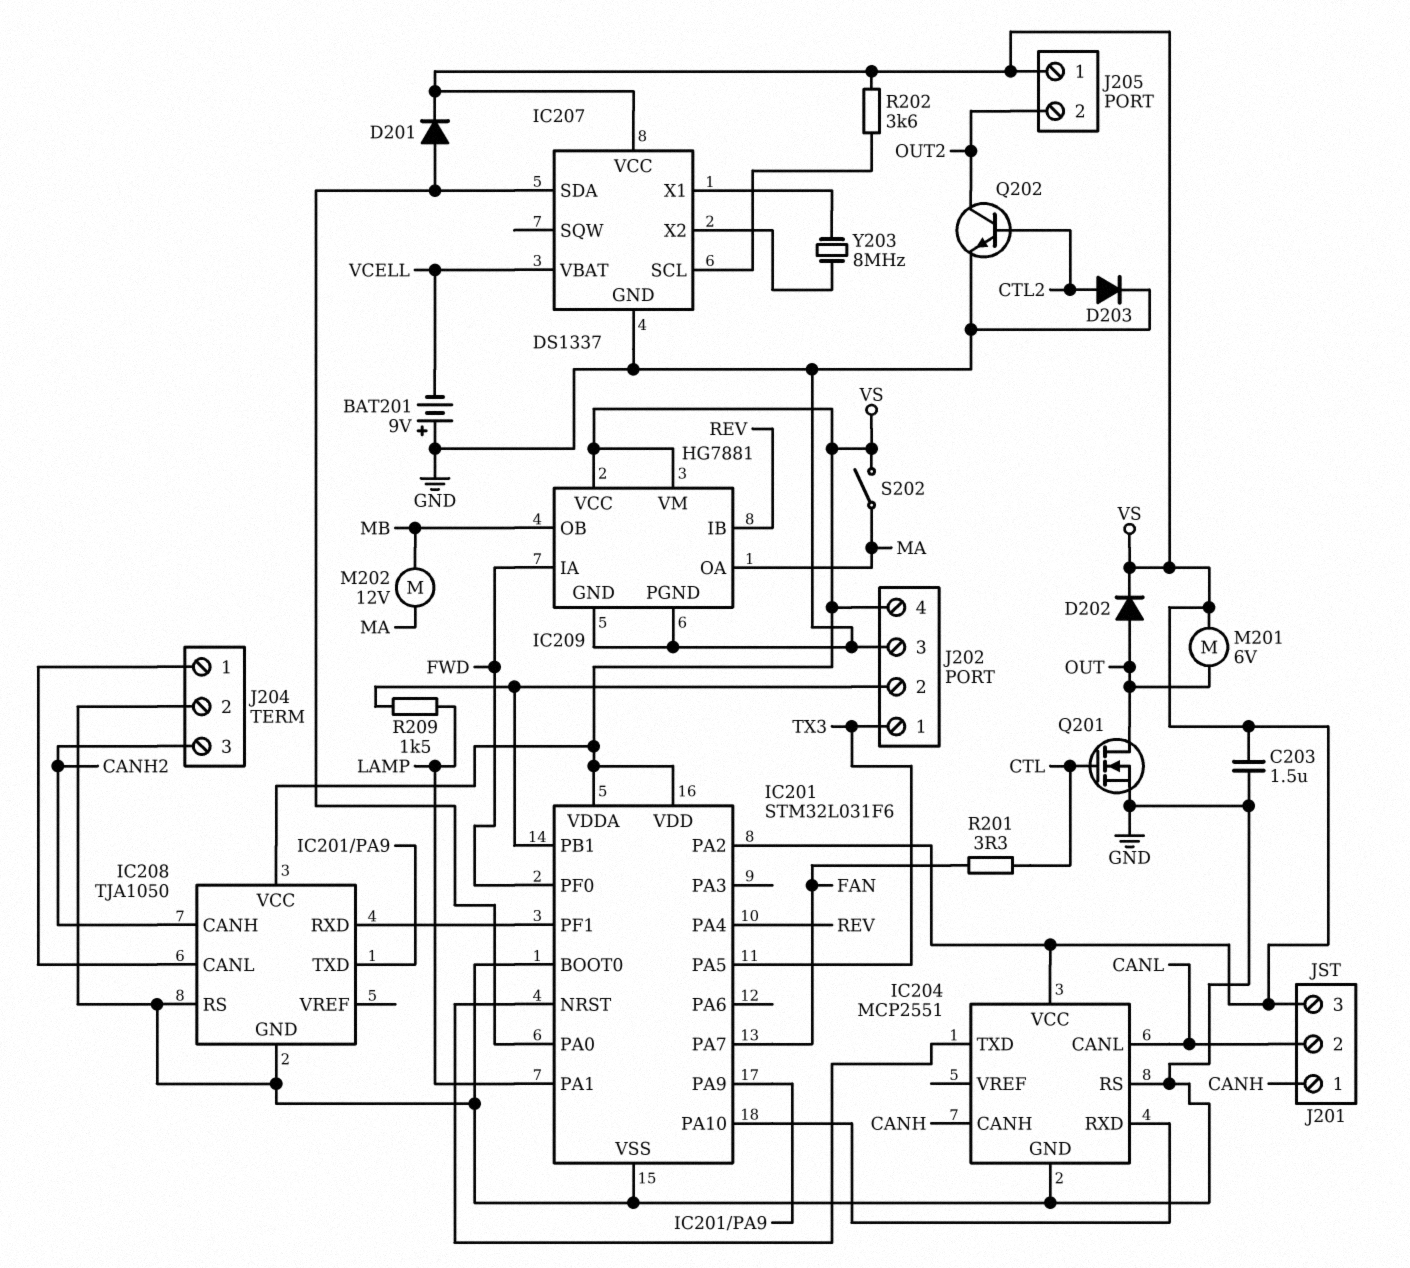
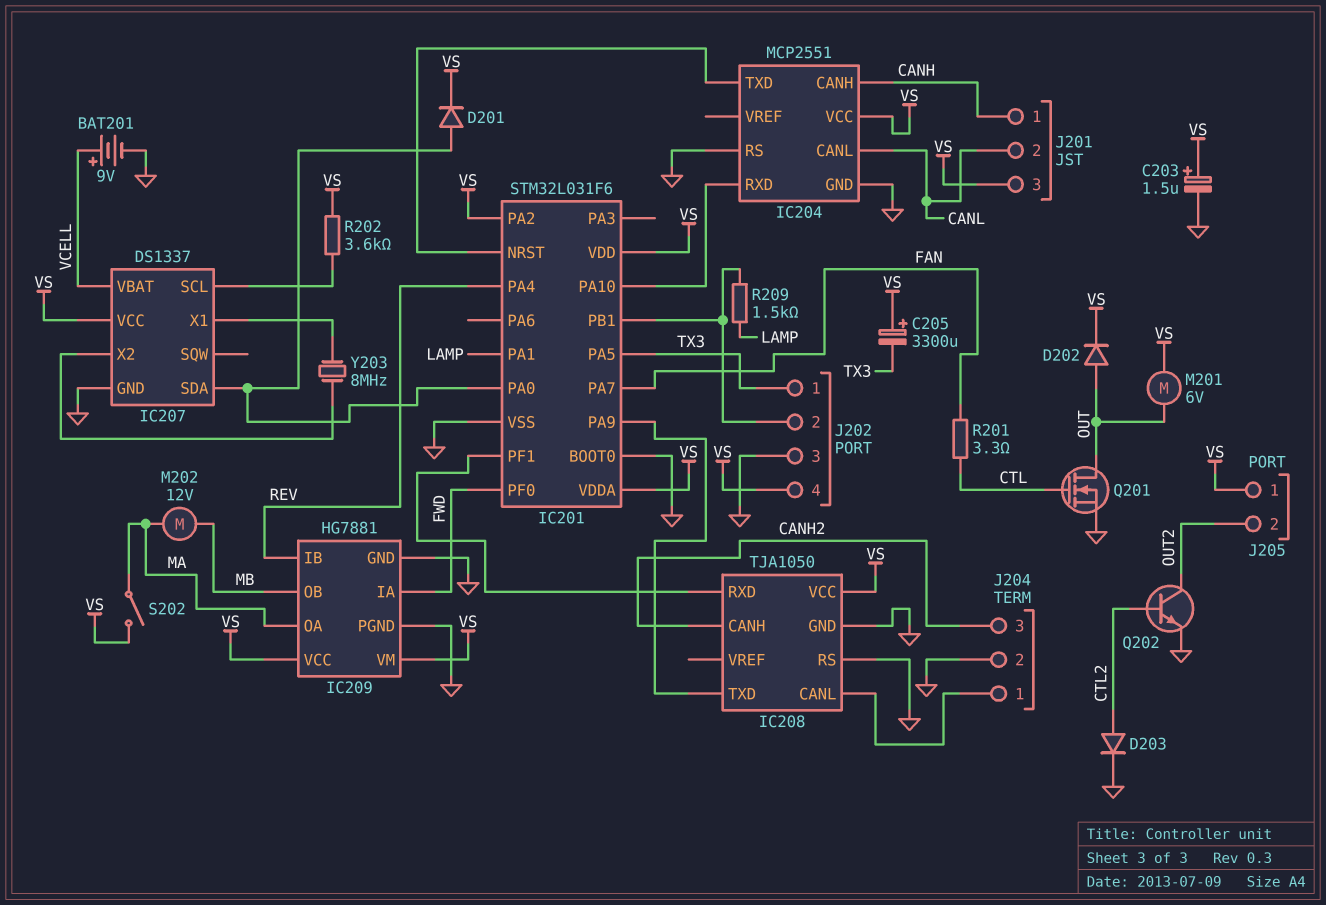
BAT201: 9V (plus GND, minus VCELL) -> 9V (plus VCELL, minus GND)
C203: 1.5uF (GND, VS) -> 1.5uF (plus VS, minus GND)
C205: none -> 3300uF (plus VS, minus TX3)

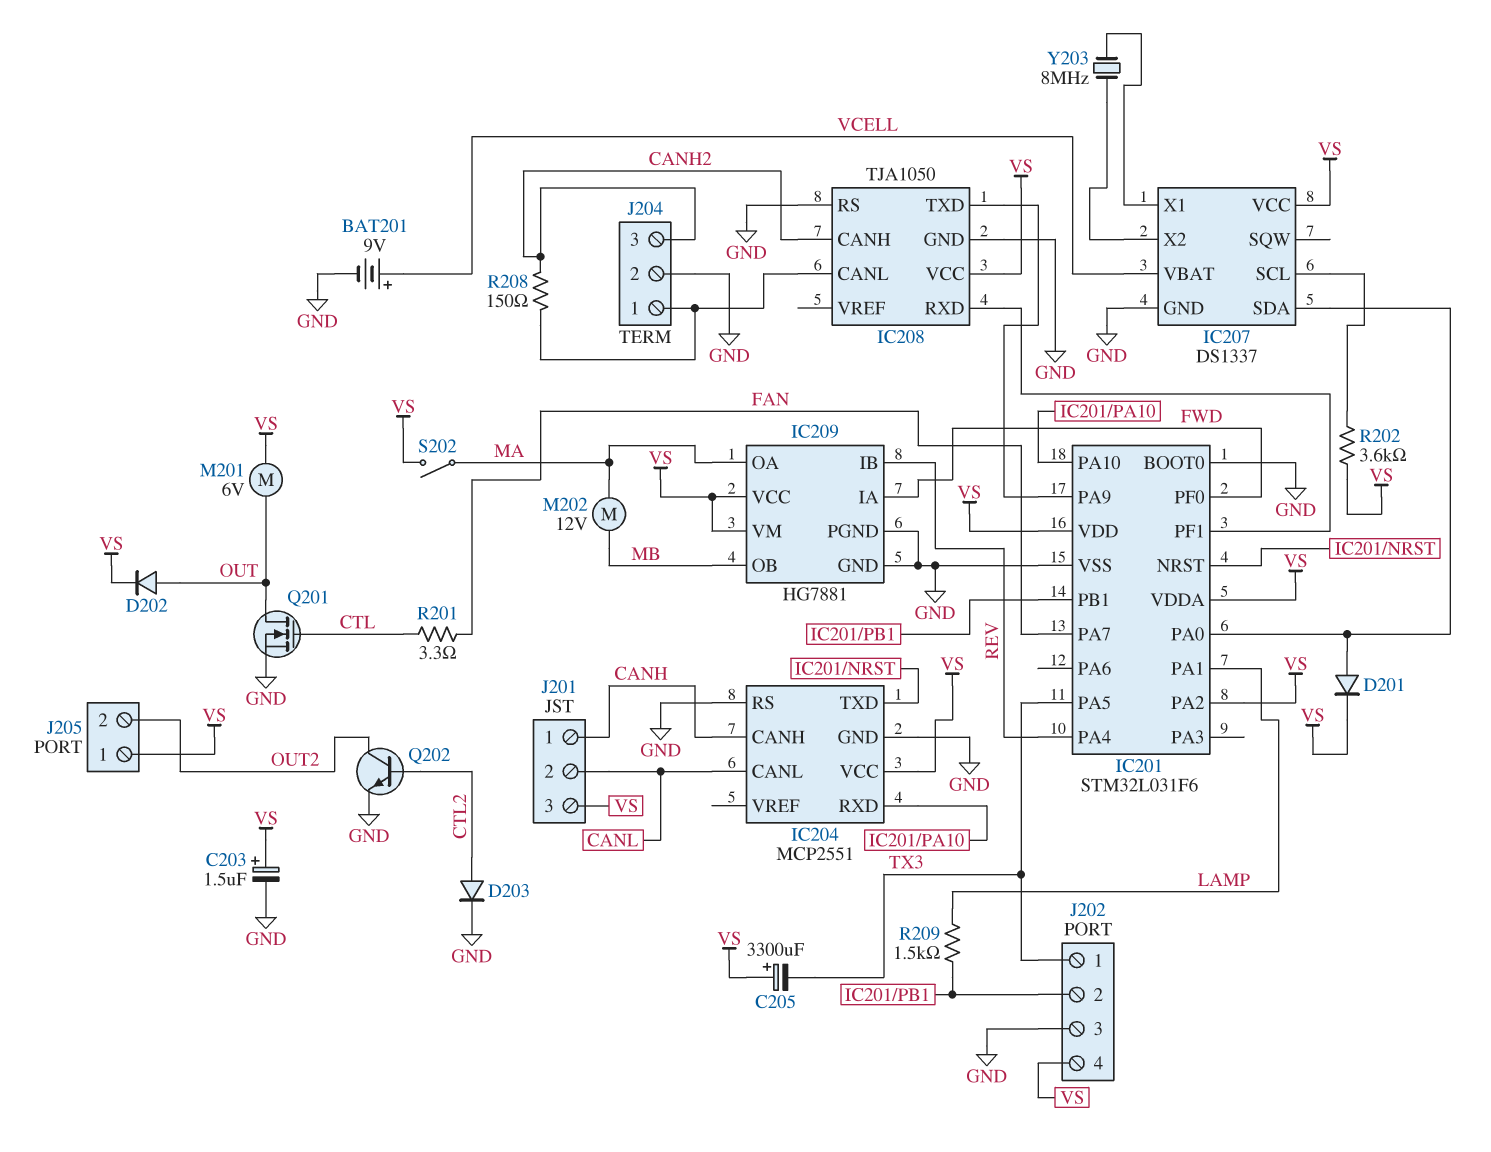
R208: none -> 150 (CANH2, IC208/CANL)

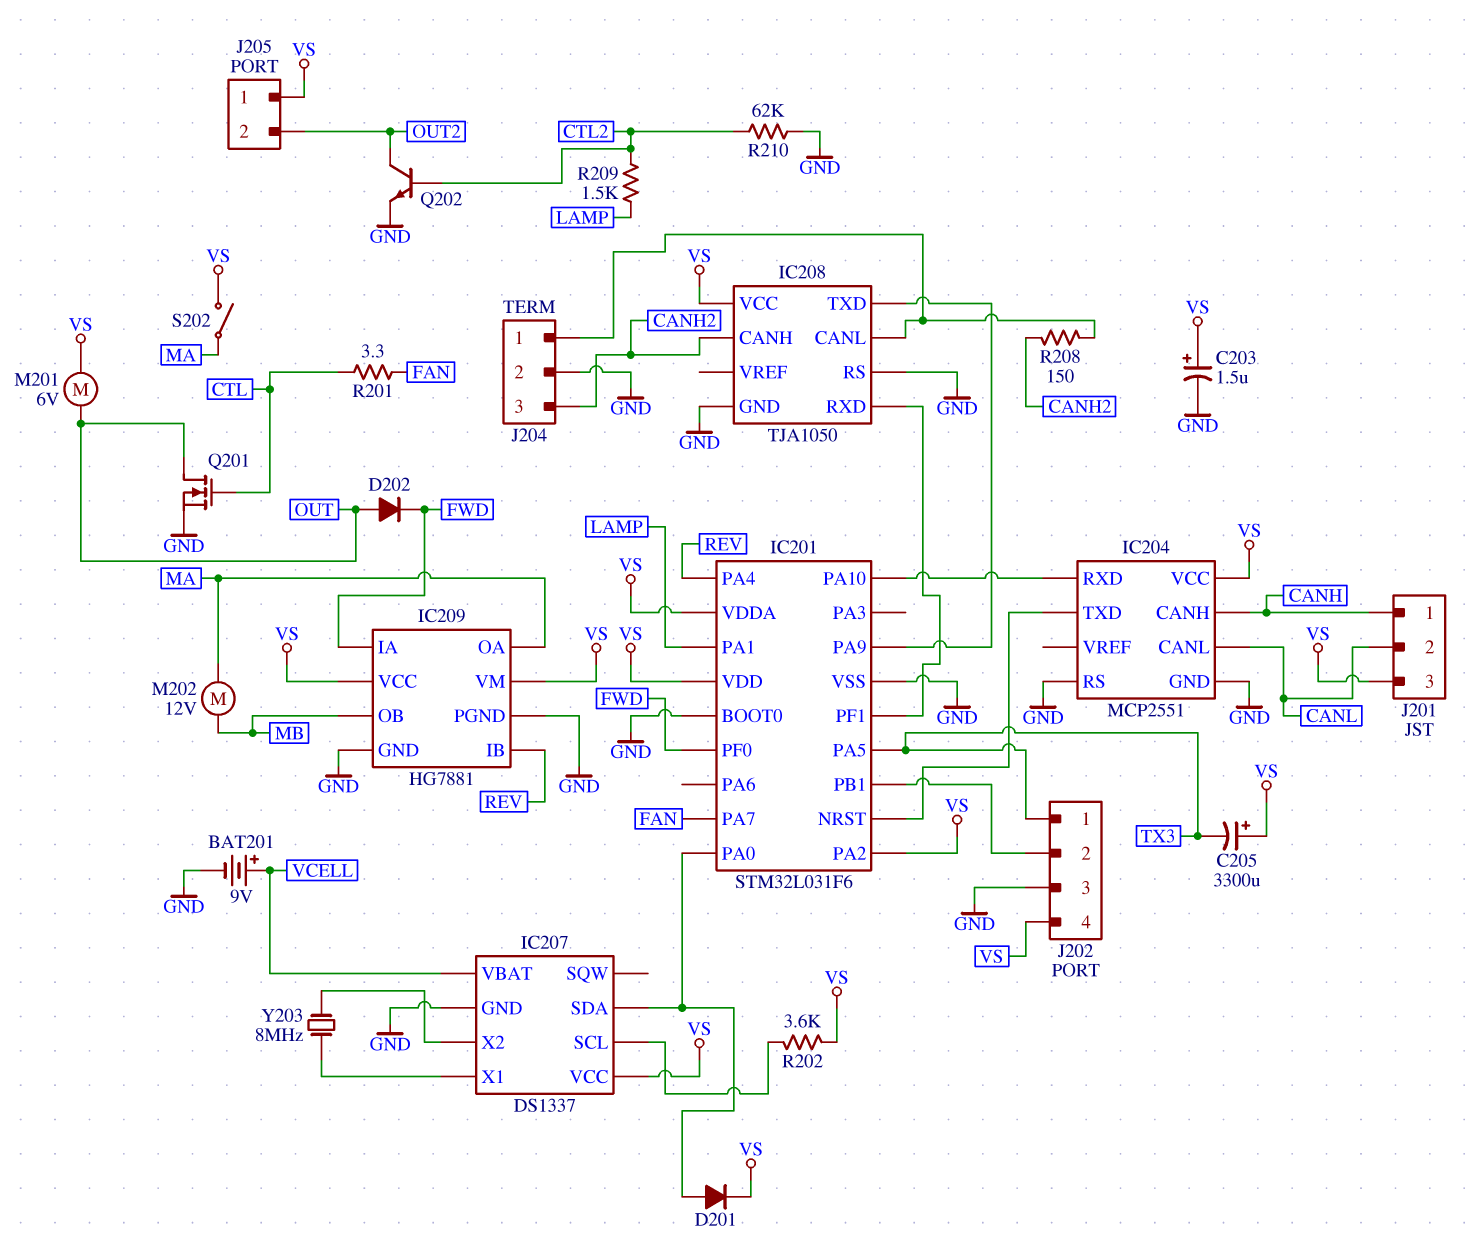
D202: diode (A OUT, K VS) -> diode (A OUT, K FWD)
D203: diode (A CTL2, K GND) -> none
R209: 1.5k (IC201/PB1, LAMP) -> 1.5k (CTL2, LAMP)
R210: none -> 62k (CTL2, GND)

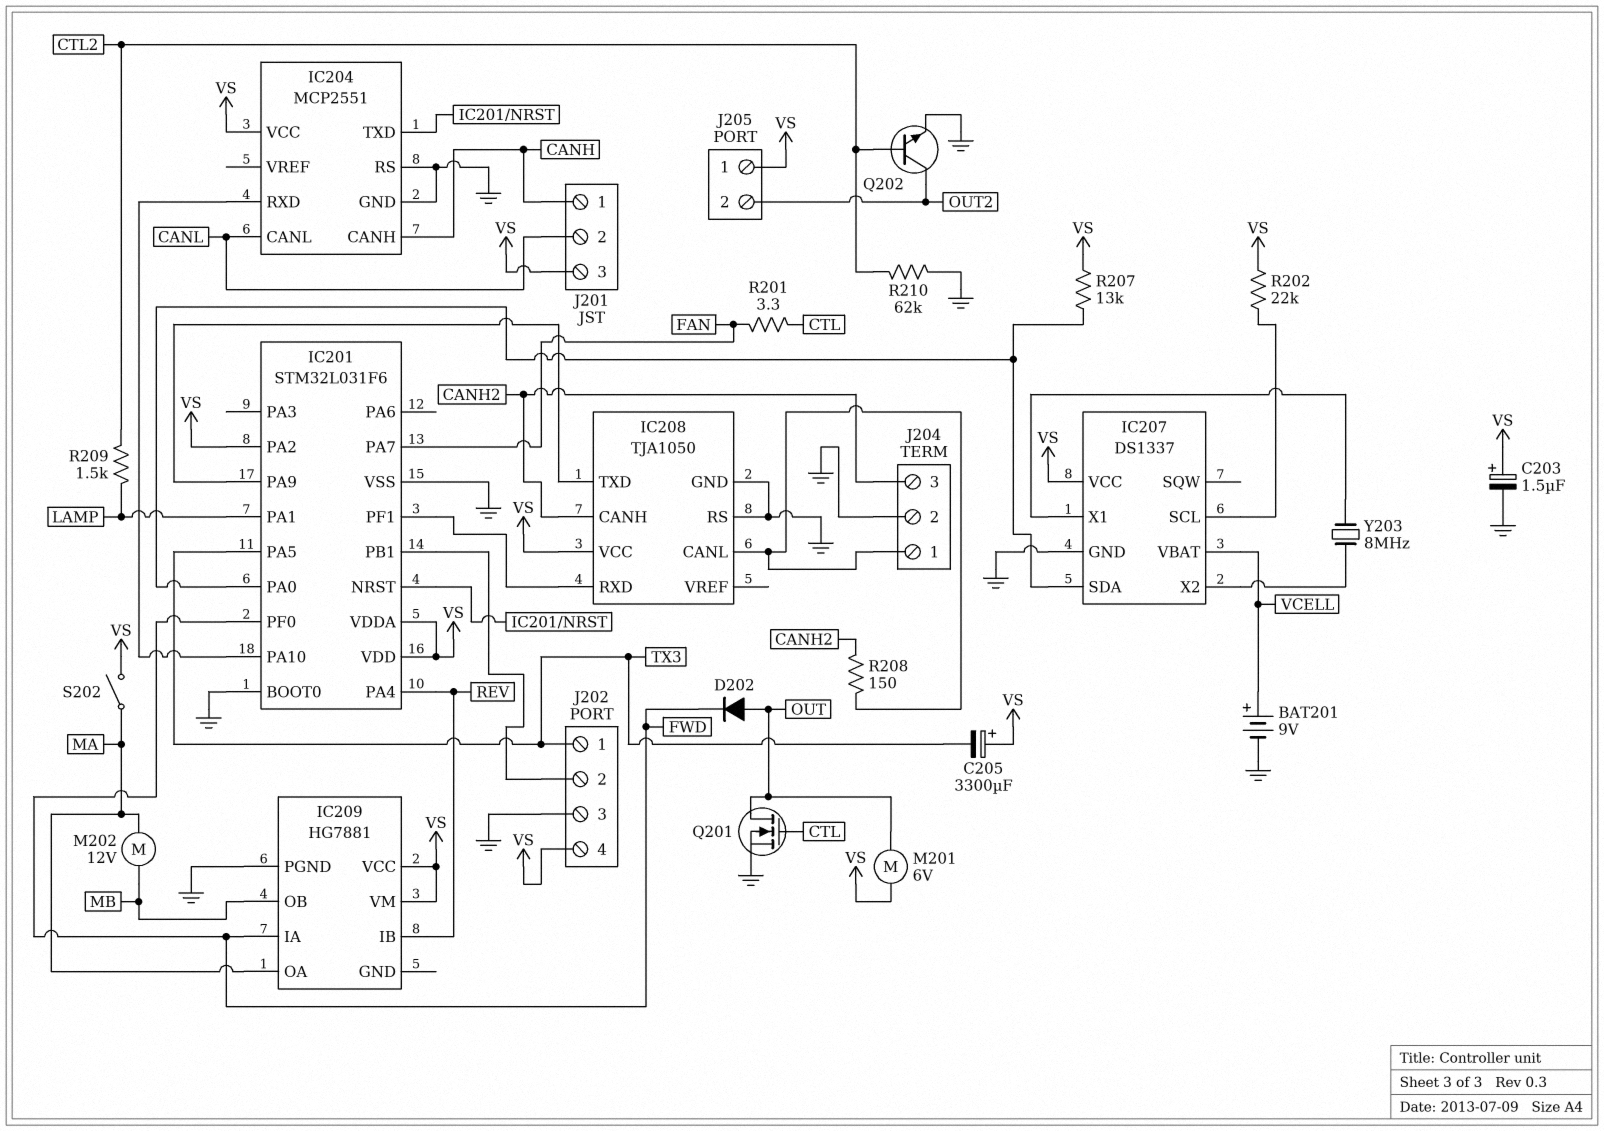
D201: diode (A IC201/PA0, K VS) -> none
IC209 pin GND: GND -> none
R202: 3.6k (IC207/SCL, VS) -> 22k (IC207/SCL, VS)
R207: none -> 13k (IC201/PA0, VS)

